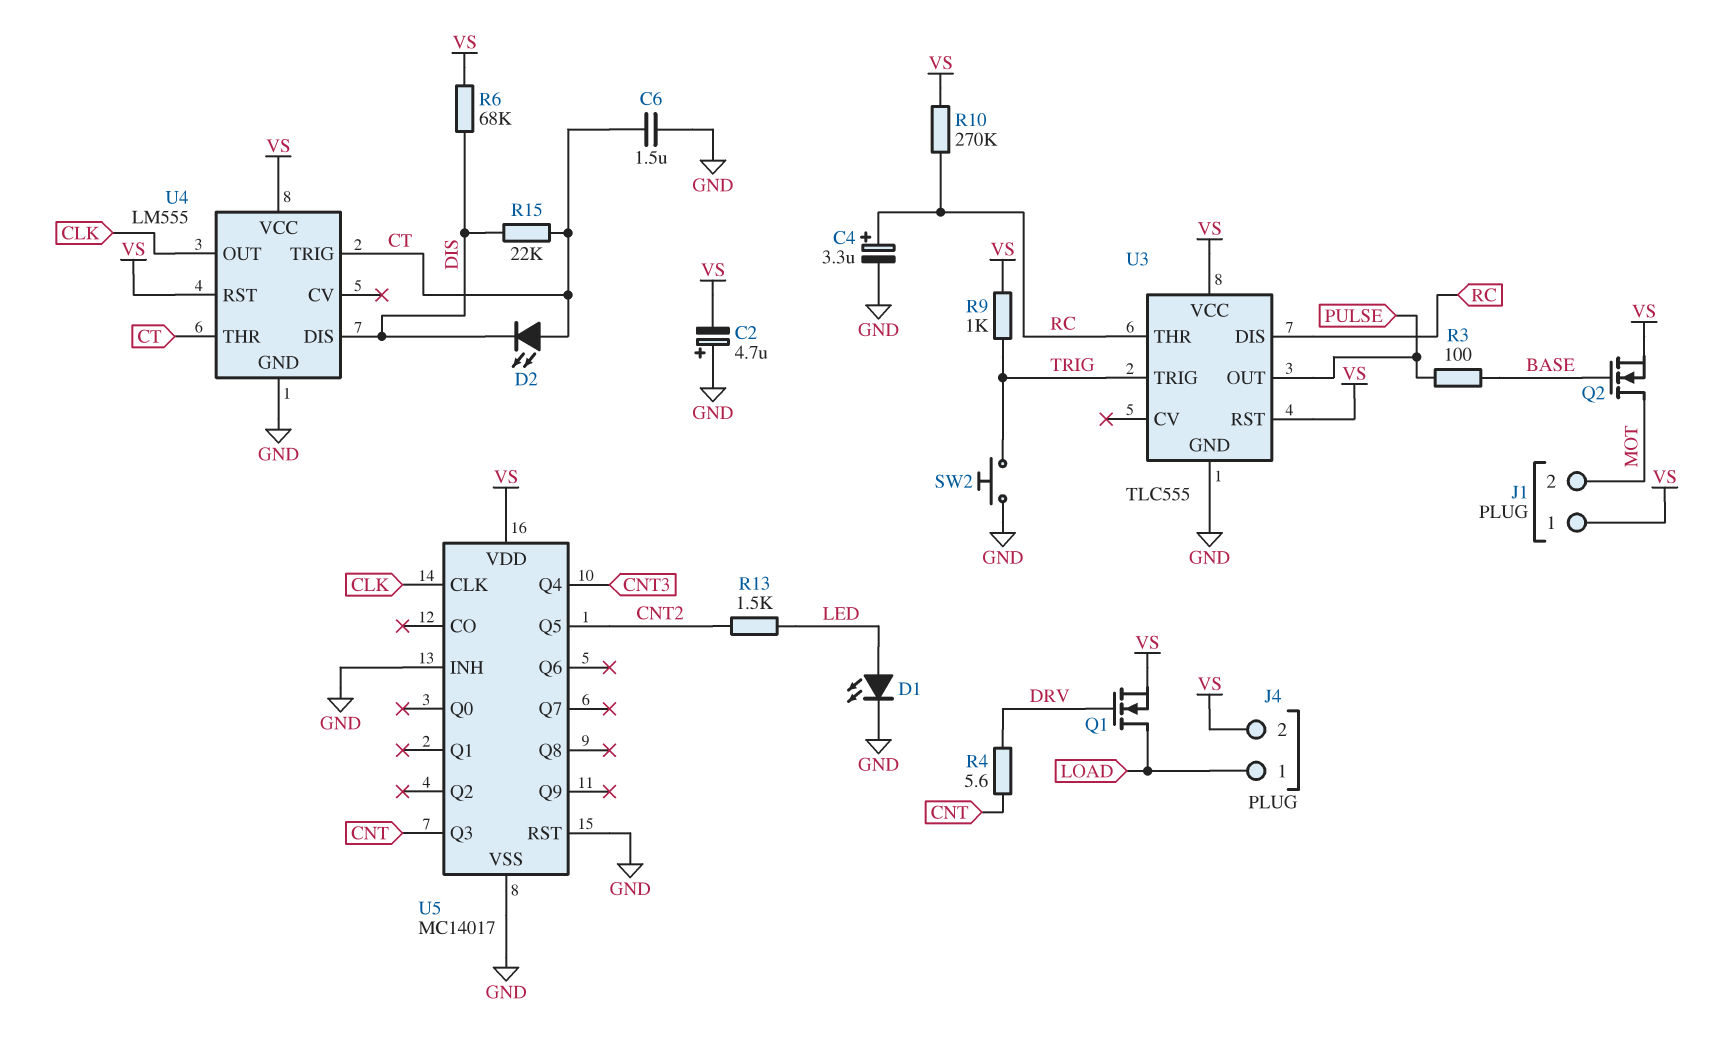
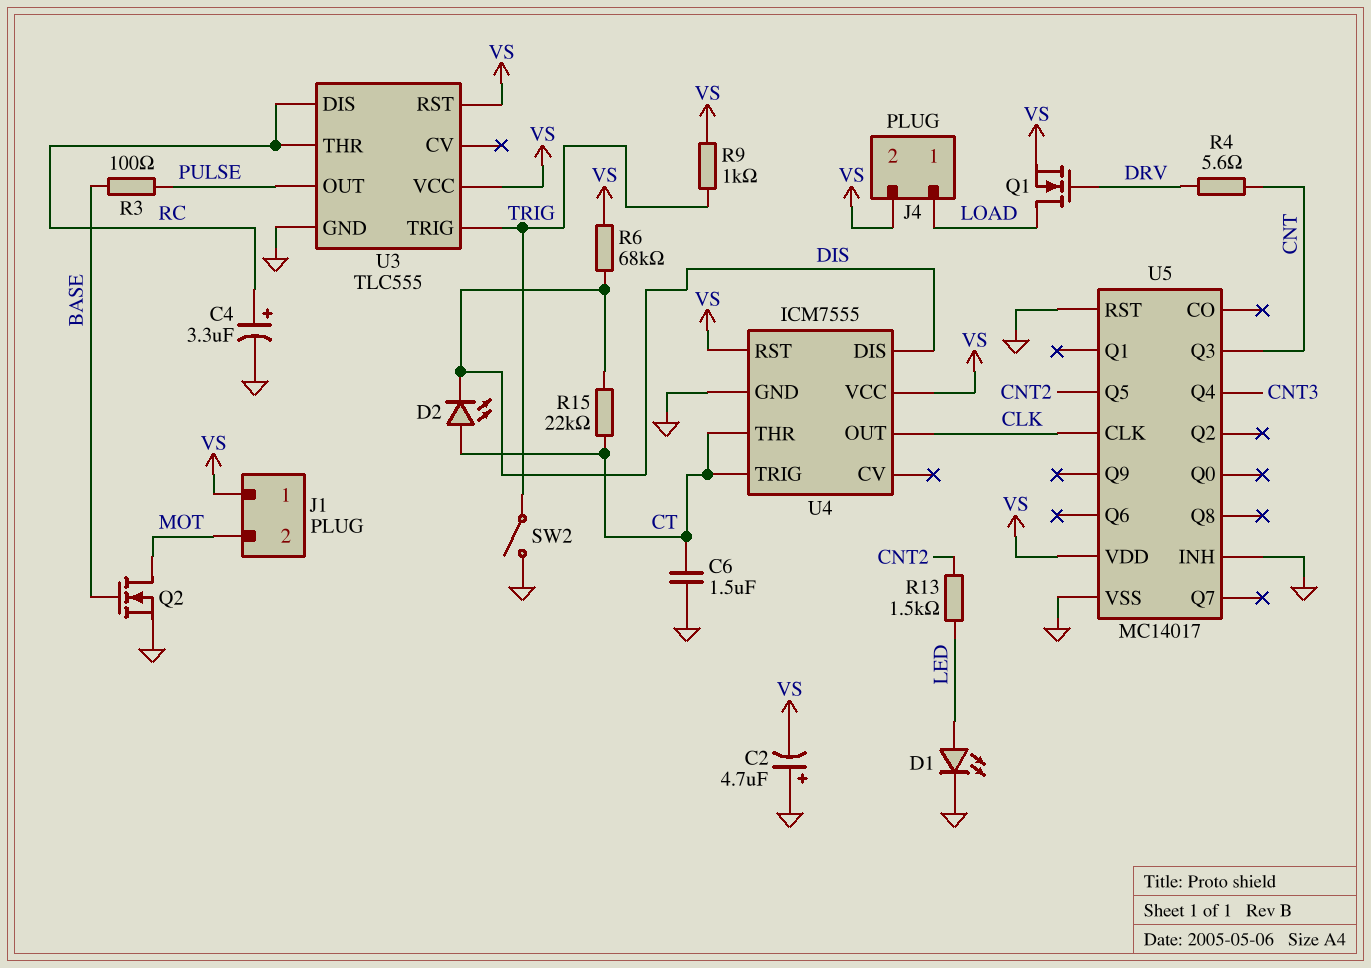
Q2: NMOS (G BASE, D MOT, S VS) -> NMOS (G BASE, D MOT, S GND)
R10: 270k (RC, VS) -> none
SW2: button (GND, TRIG) -> switch (GND, TRIG)
U4: LM555 -> ICM7555

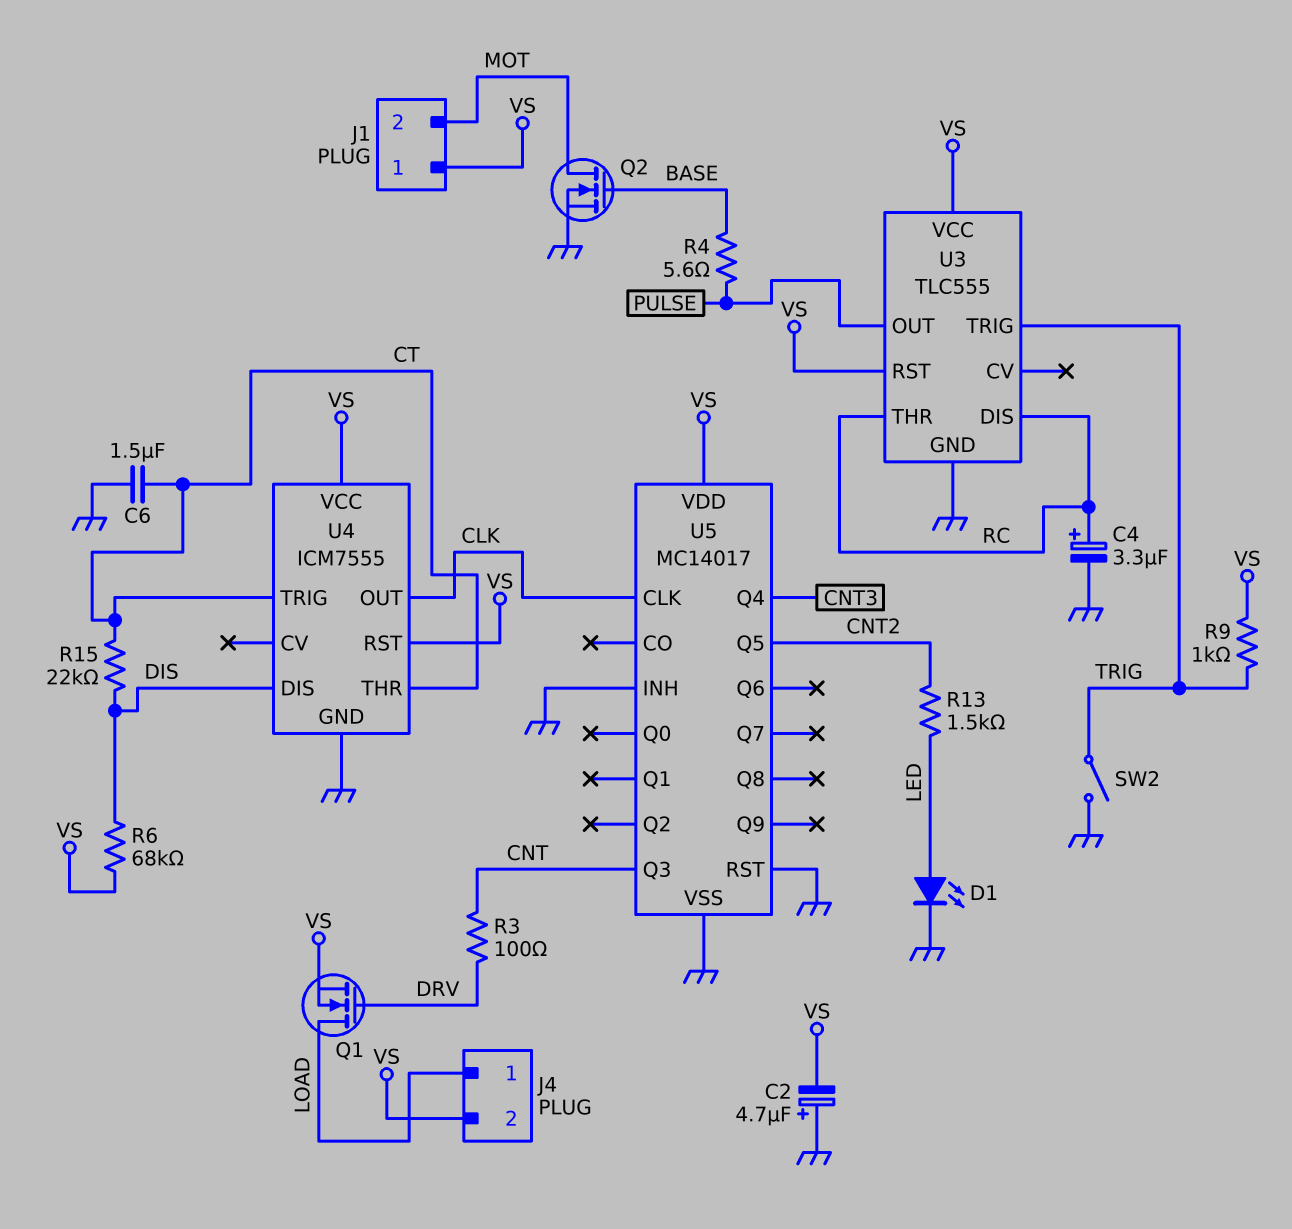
D2: LED (A CT, K DIS) -> none
R3: 100 (BASE, PULSE) -> 100 (CNT, DRV)
R4: 5.6 (CNT, DRV) -> 5.6 (BASE, PULSE)

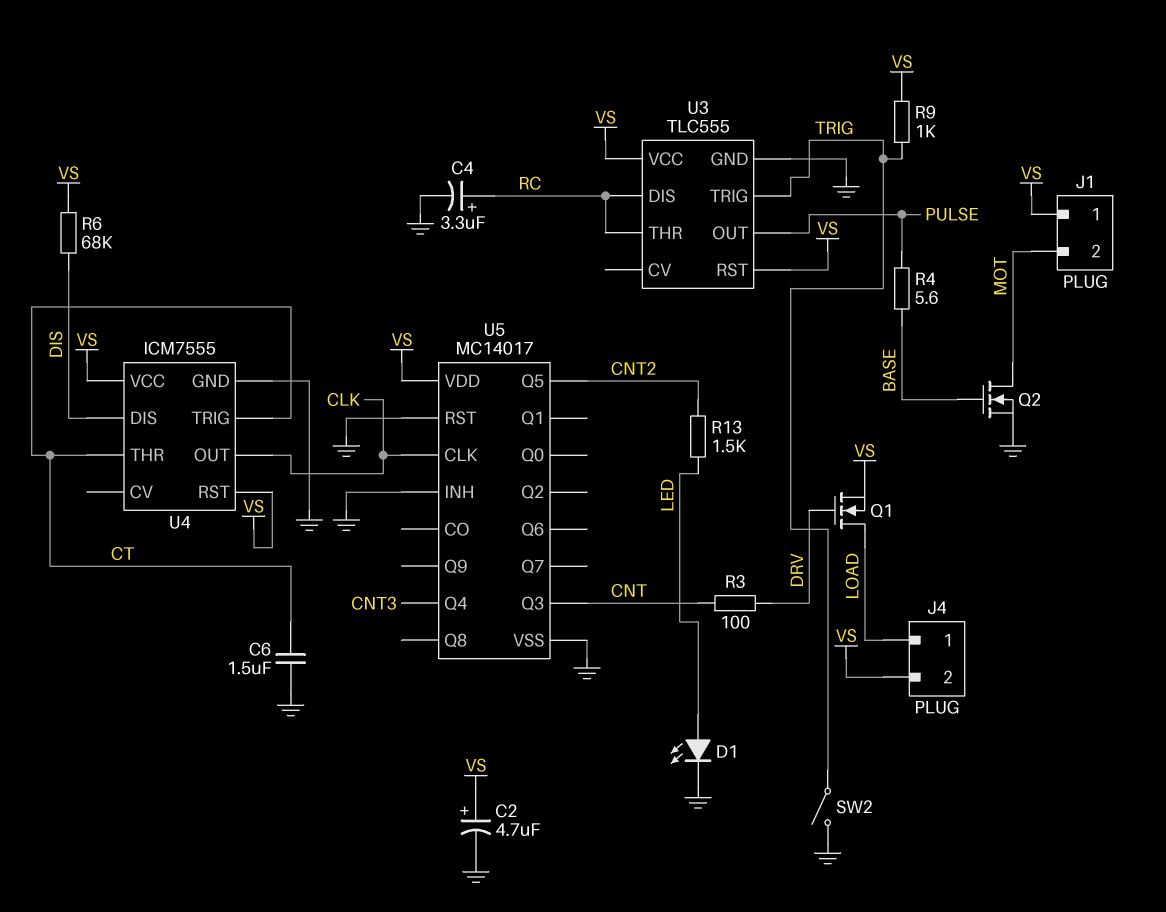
C2: 4.7uF (plus GND, minus VS) -> 4.7uF (plus VS, minus GND)
R15: 22k (CT, DIS) -> none

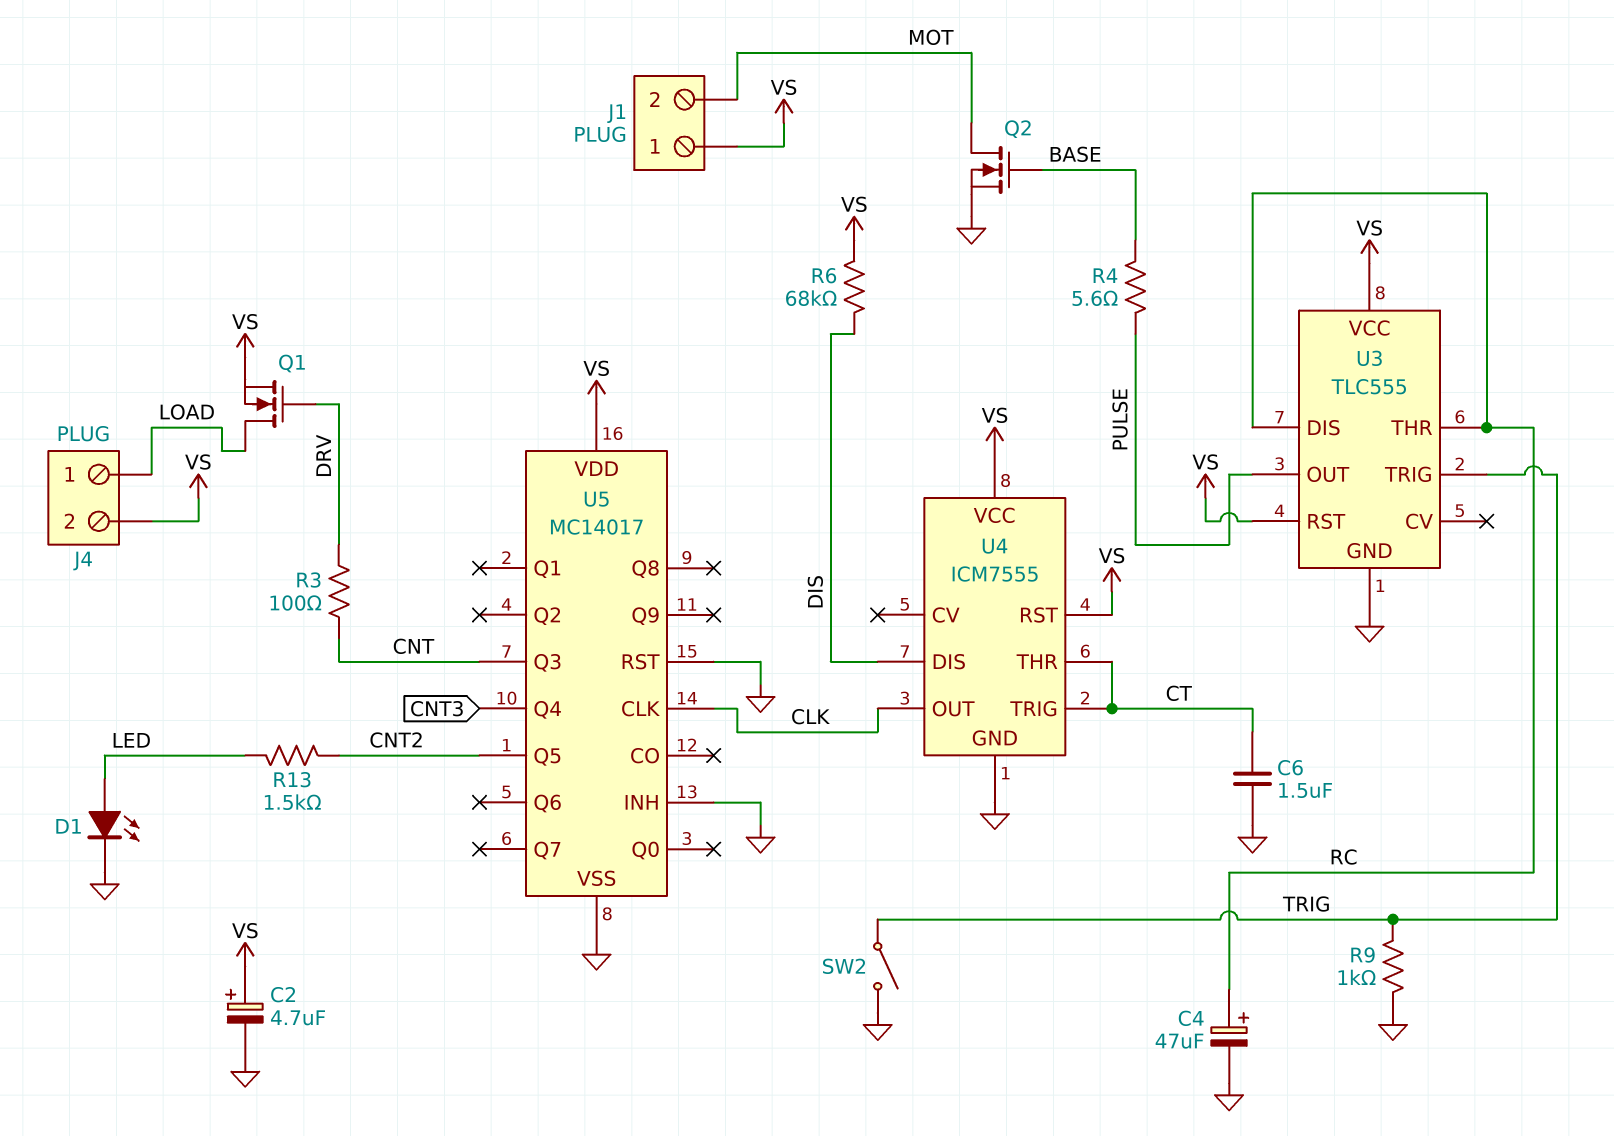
C4: 3.3uF (plus RC, minus GND) -> 47uF (plus RC, minus GND)
R9: 1k (TRIG, VS) -> 1k (GND, TRIG)

